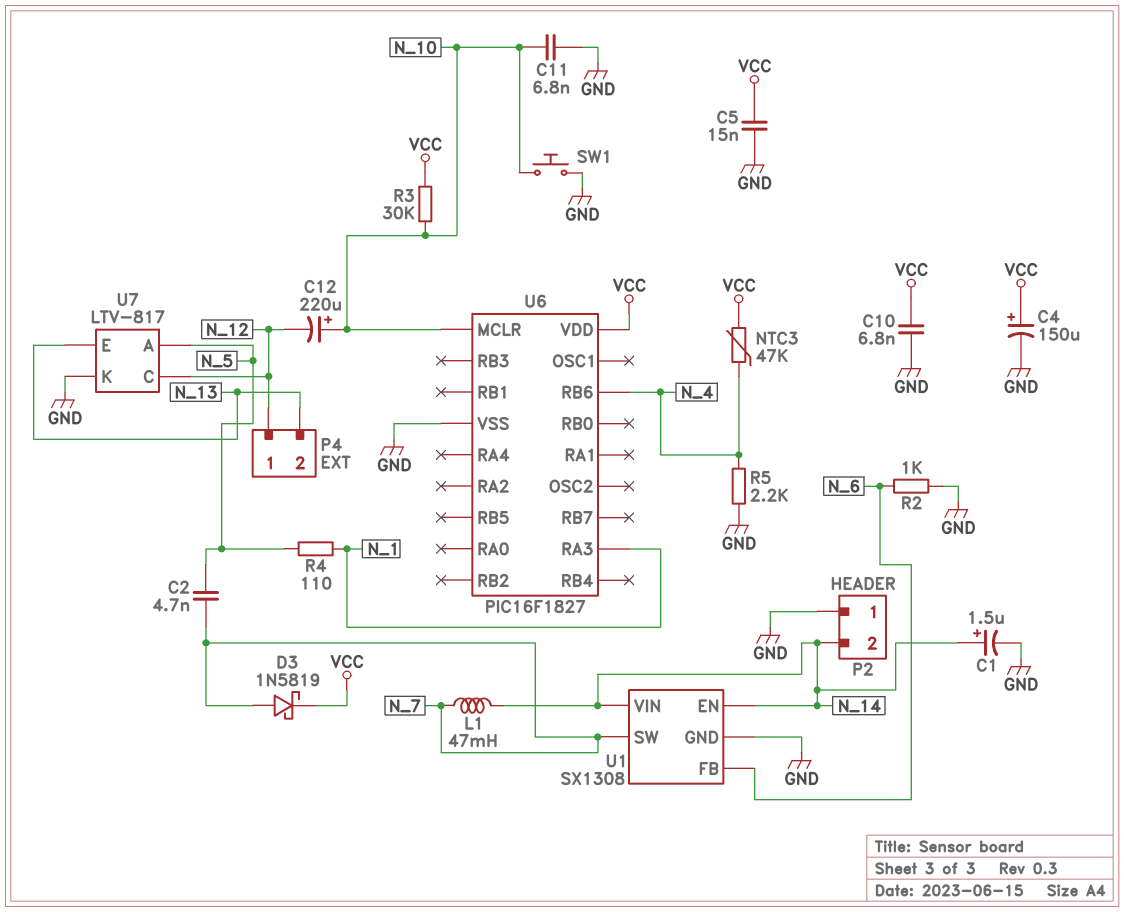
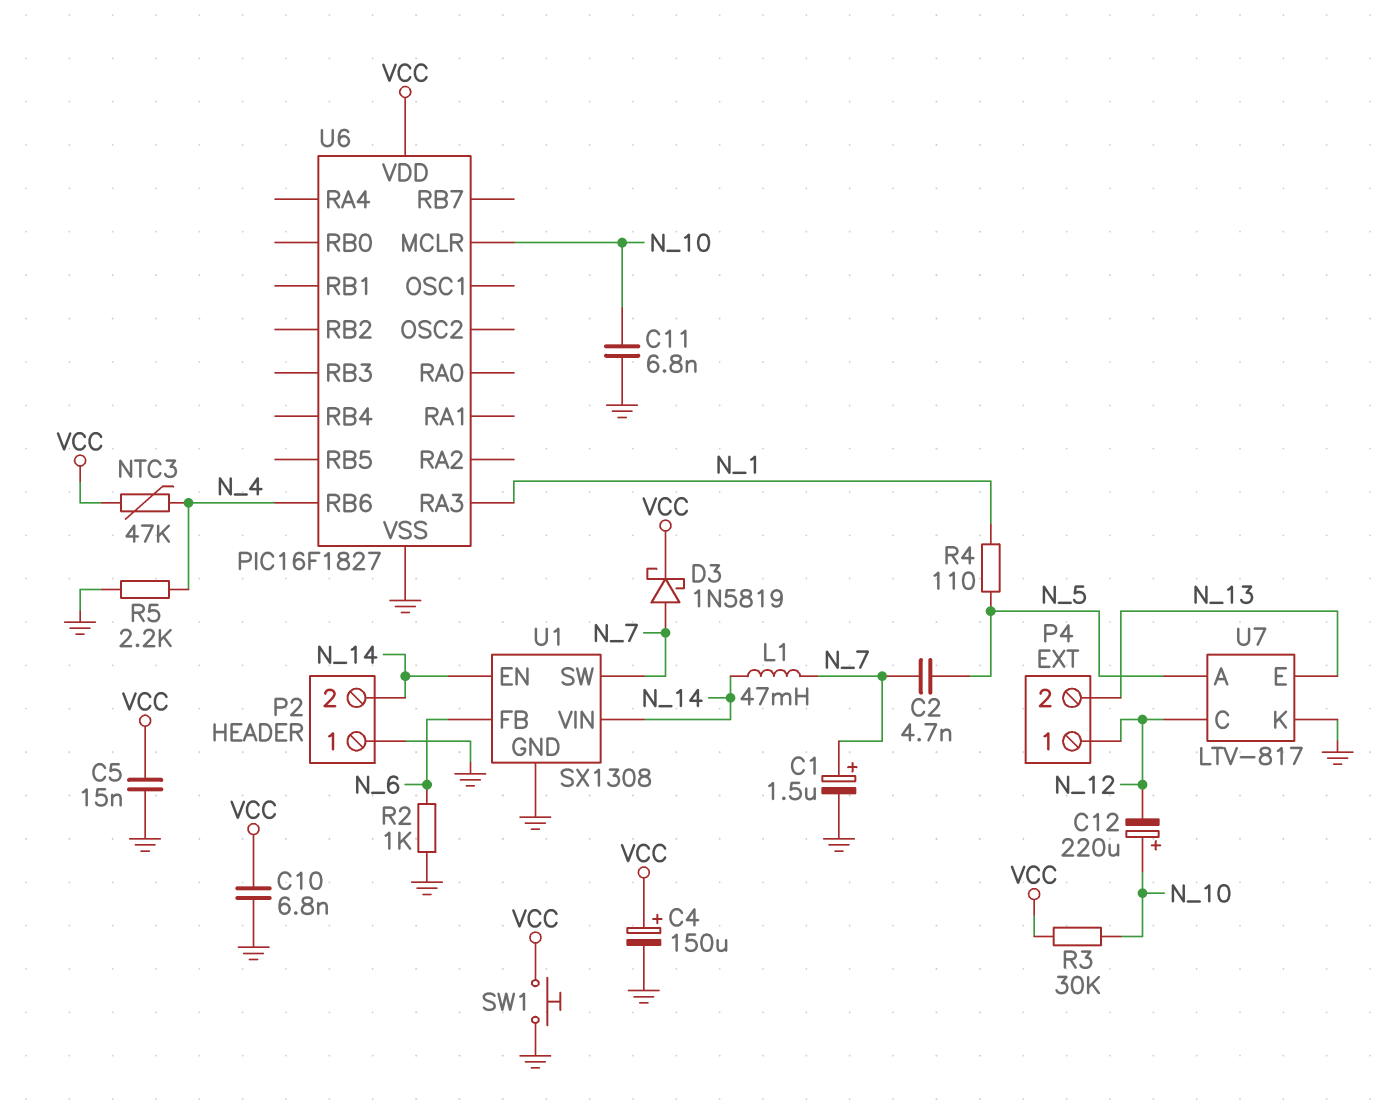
C1: 1.5uF (plus N_14, minus GND) -> 1.5uF (plus N_7, minus GND)
SW1: button (GND, N_10) -> button (GND, VCC)

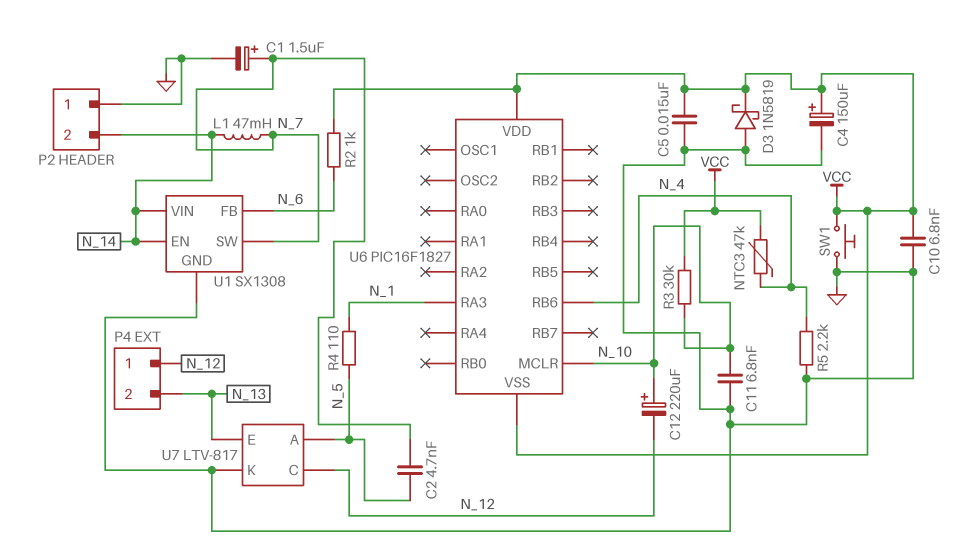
D3: schottky 1N5819 (A N_7, K VCC) -> schottky 1N5819 (A GND, K VCC)
R2: 1k (GND, N_6) -> 1k (N_6, VCC)
U6 pin VSS: GND -> VCC

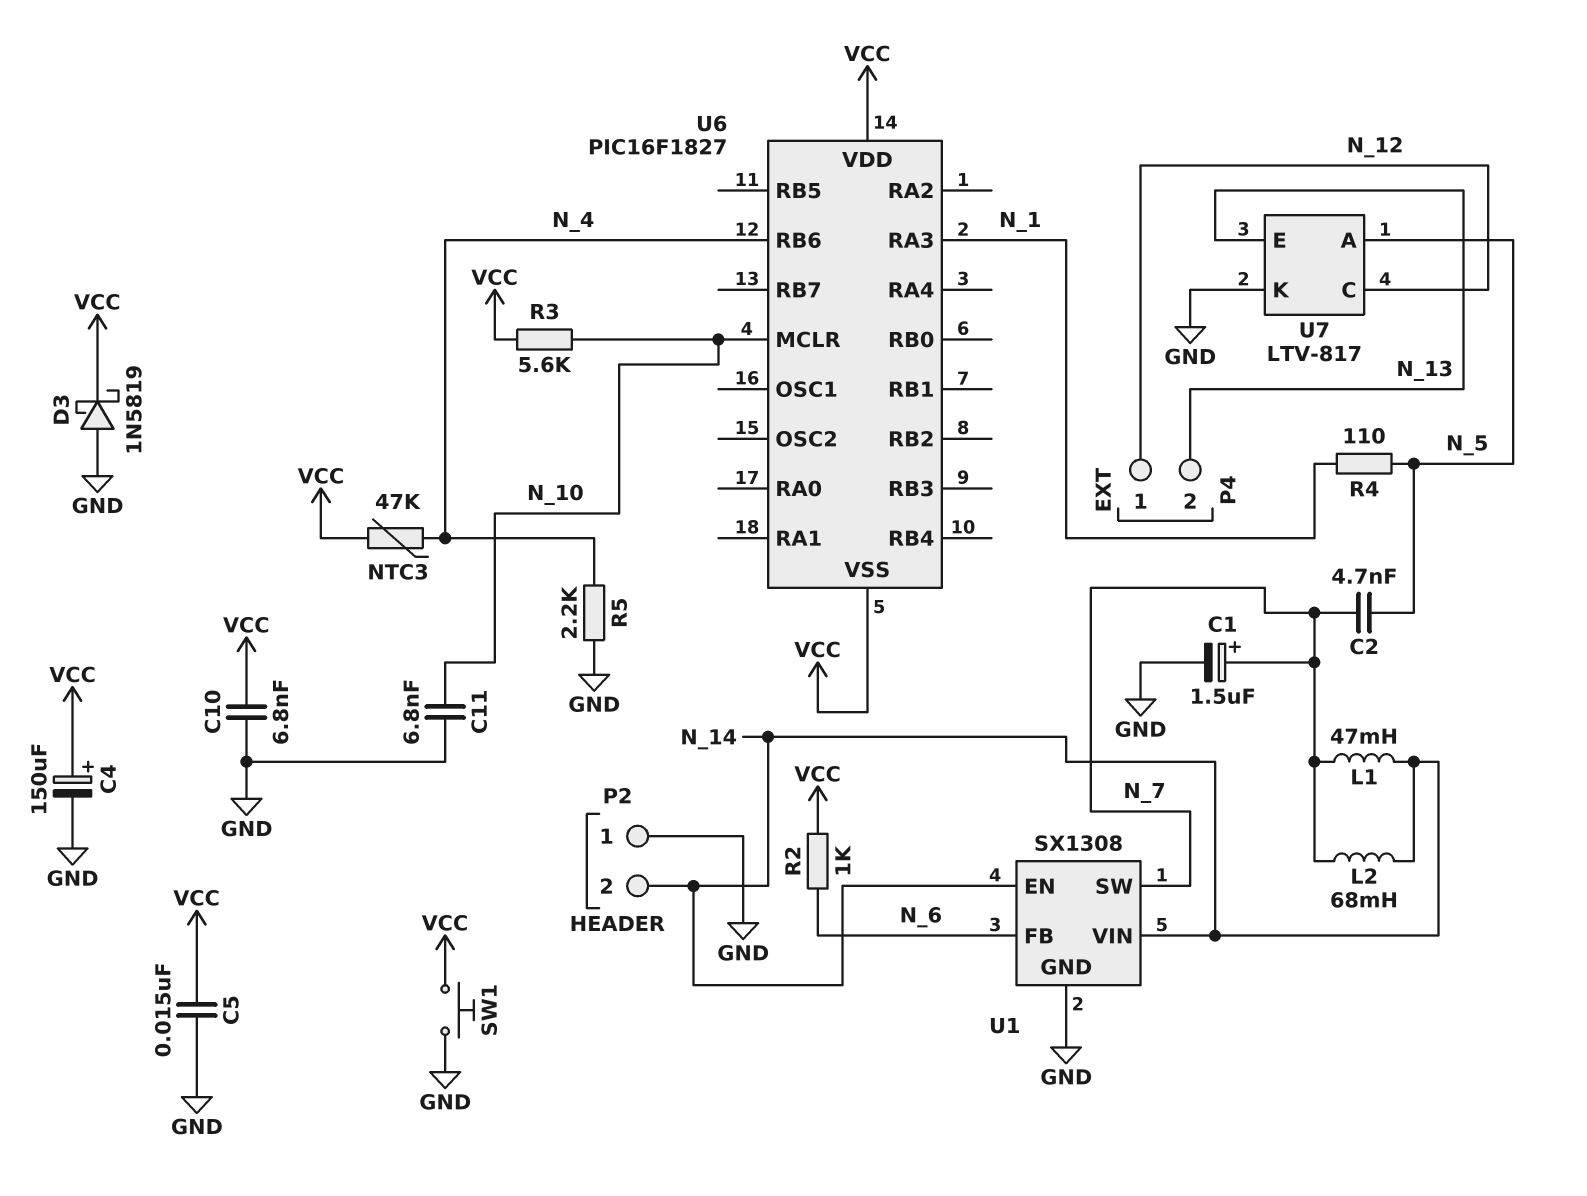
C12: 220uF (plus N_10, minus N_12) -> none
L2: none -> 68mH (N_7, N_14)
R3: 30k (N_10, VCC) -> 5.6k (N_10, VCC)

